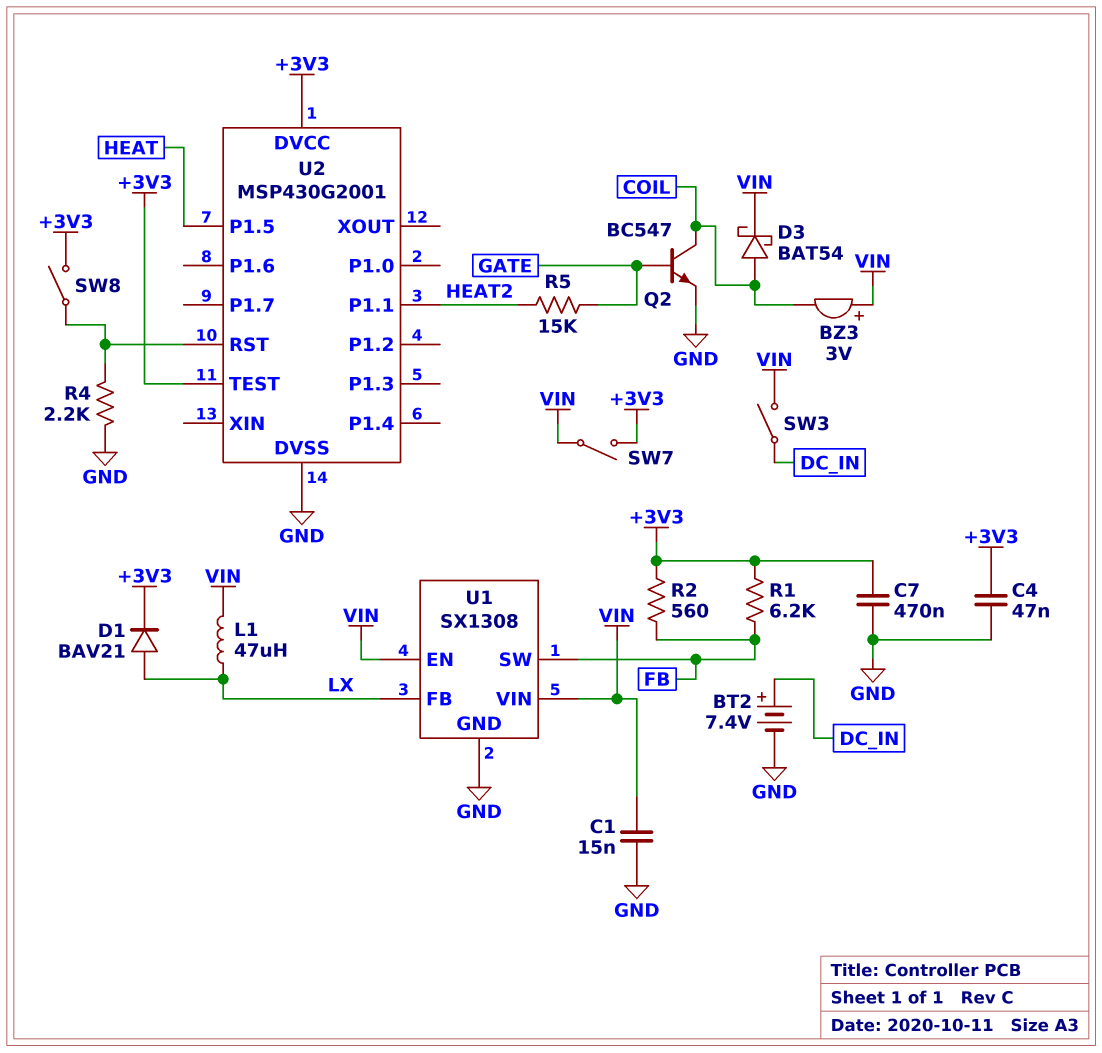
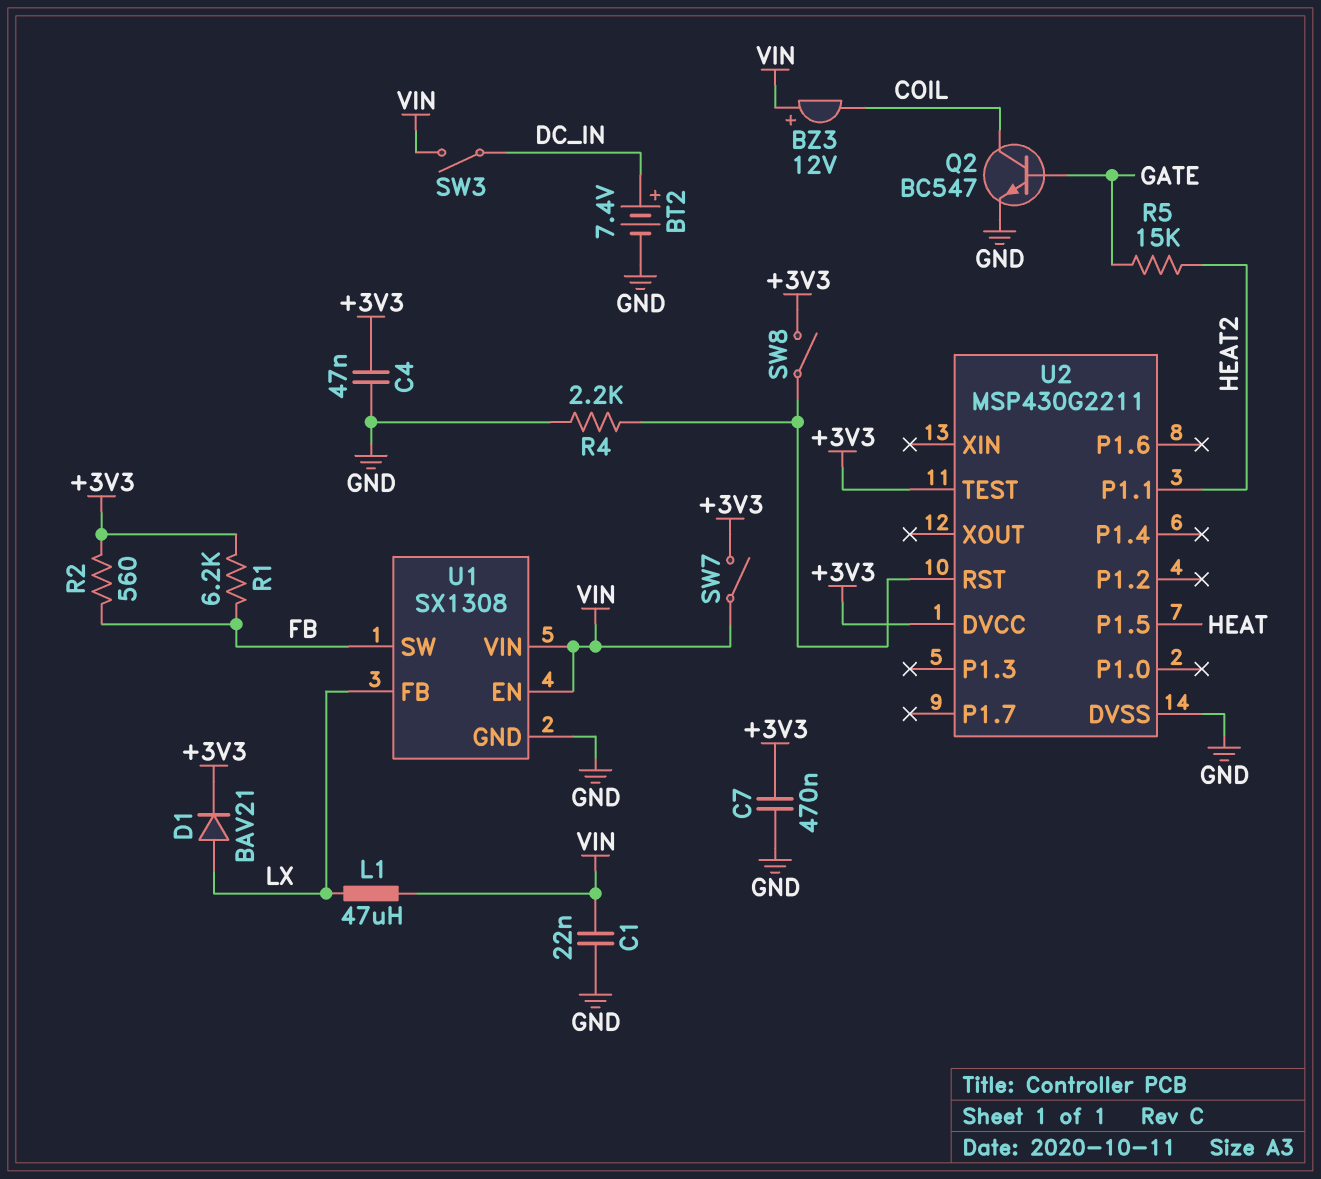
BZ3: buzzer 3V (plus VIN, minus COIL) -> buzzer 12V (plus VIN, minus COIL)
C1: 15nF (GND, VIN) -> 22nF (GND, VIN)
D3: schottky BAT54 (A COIL, K VIN) -> none
U2: MSP430G2001 -> MSP430G2211

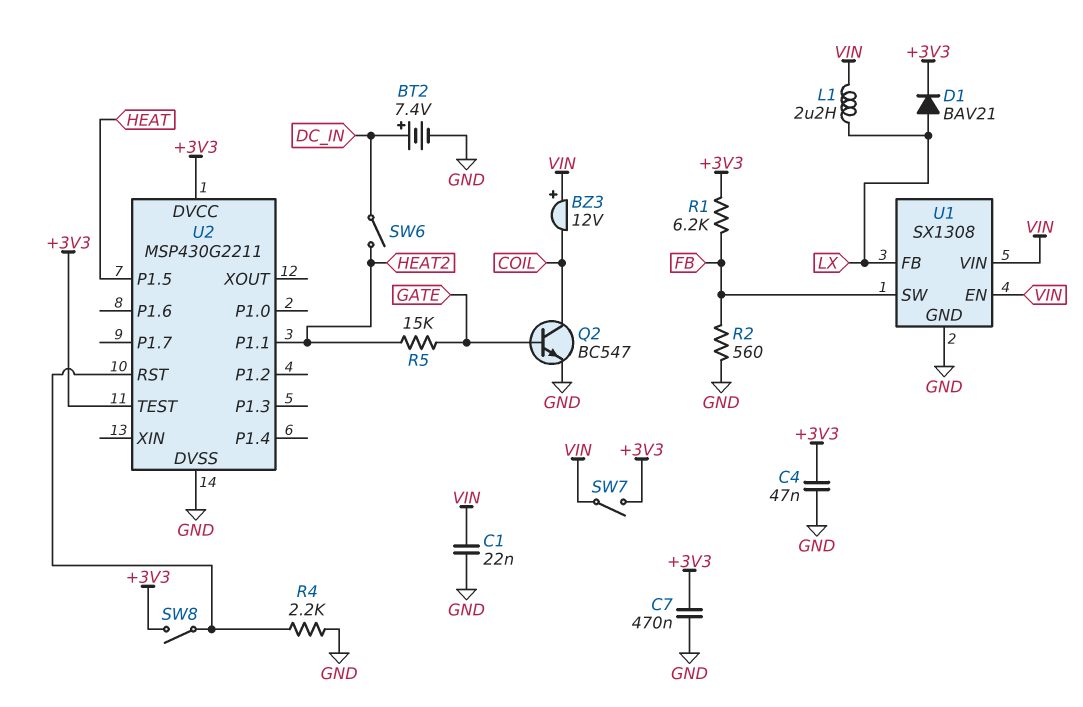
L1: 47uH (LX, VIN) -> 2.2uH (LX, VIN)
R2: 560 (+3V3, FB) -> 560 (FB, GND)
SW3: switch (DC_IN, VIN) -> none
SW6: none -> switch (DC_IN, HEAT2)

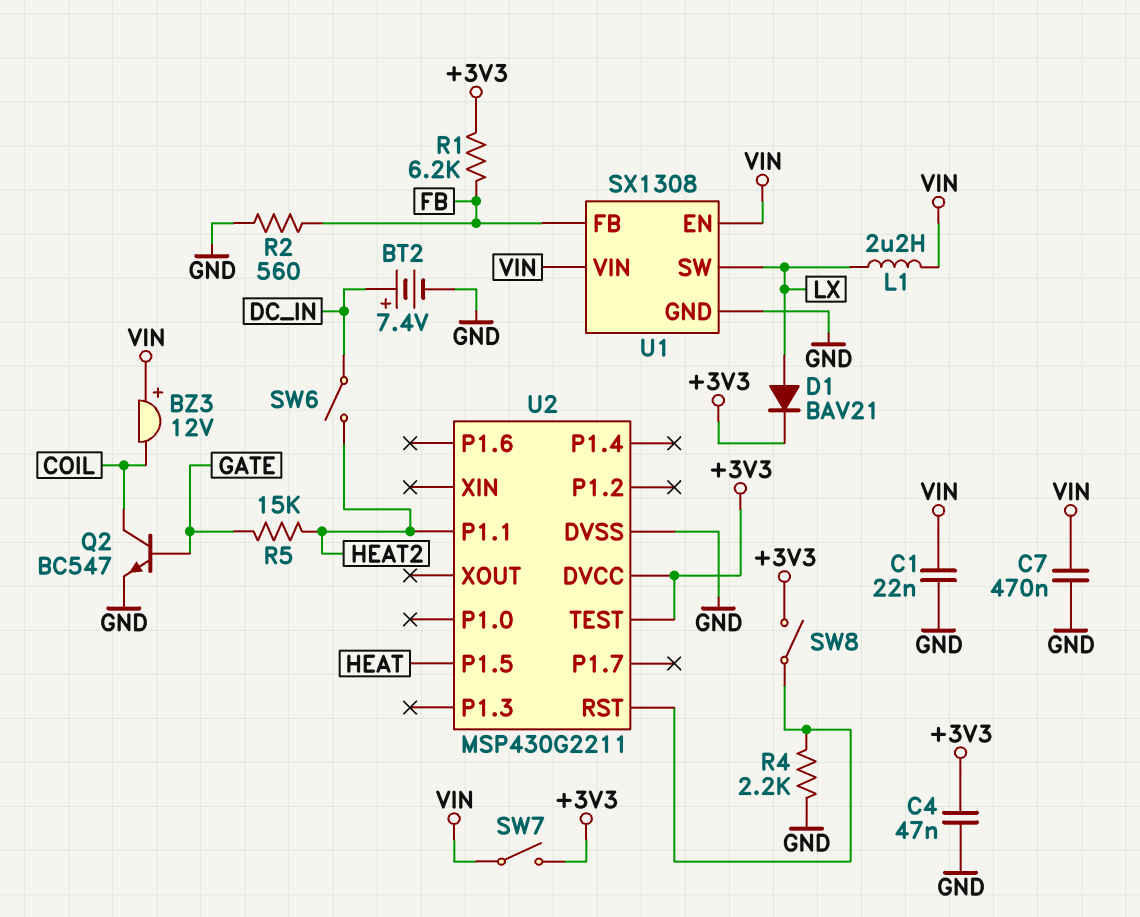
C7: 470nF (+3V3, GND) -> 470nF (GND, VIN)
U1 pin FB: LX -> FB
U1 pin SW: FB -> LX

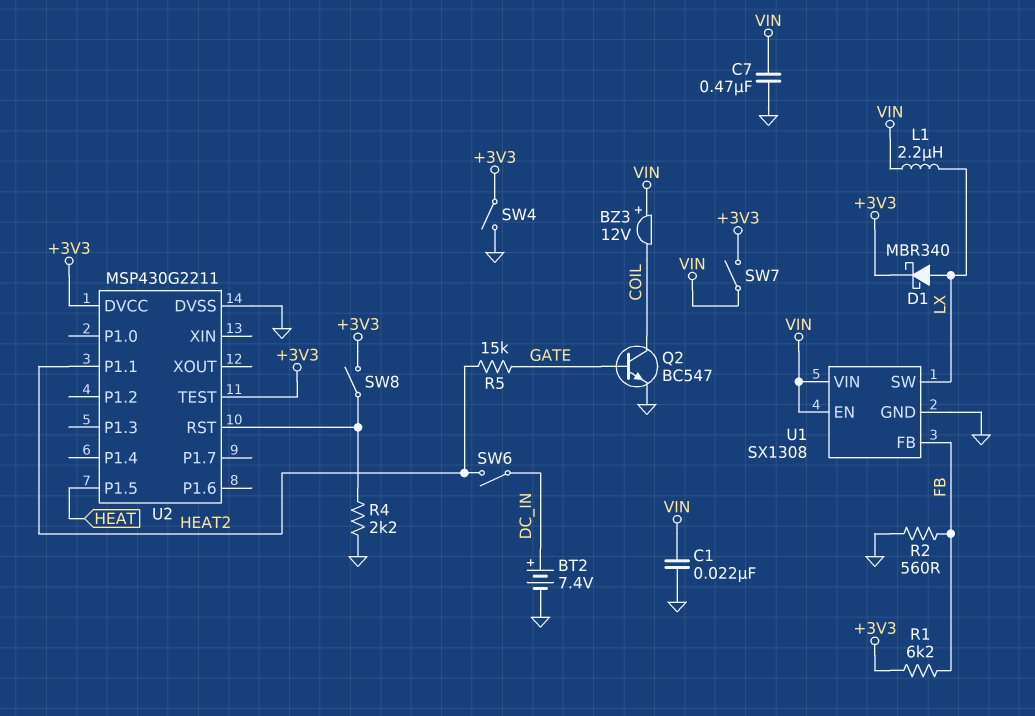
C4: 47nF (+3V3, GND) -> none
D1: diode BAV21 (A LX, K +3V3) -> schottky MBR340 (A LX, K +3V3)
SW4: none -> switch (+3V3, GND)

